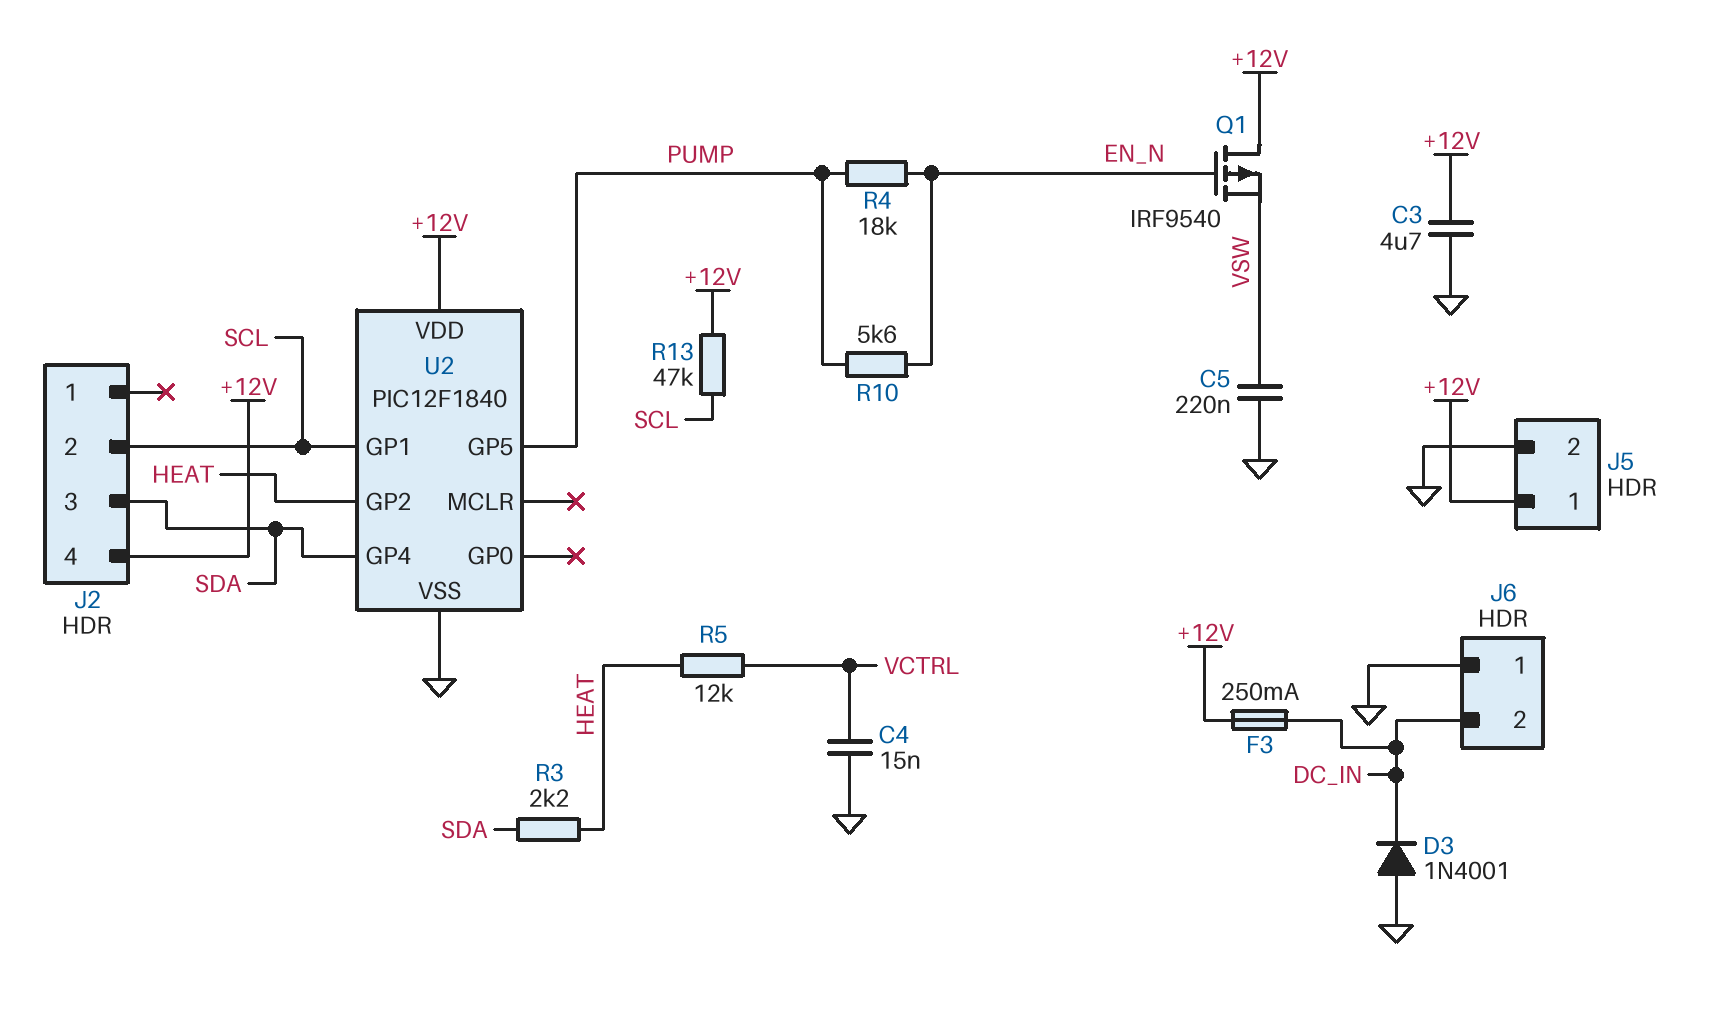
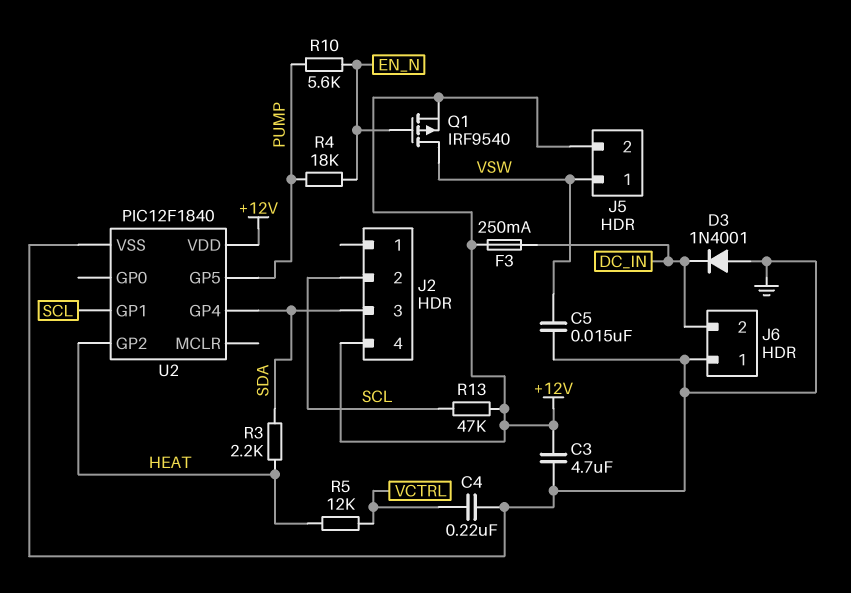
C4: 15nF (GND, VCTRL) -> 220nF (GND, VCTRL)
C5: 220nF (GND, VSW) -> 15nF (GND, VSW)
J5 pin 1: +12V -> VSW
J5 pin 2: GND -> +12V
Q1: PMOS IRF9540 (G EN_N, D +12V, S VSW) -> PMOS IRF9540 (G EN_N, D VSW, S +12V)

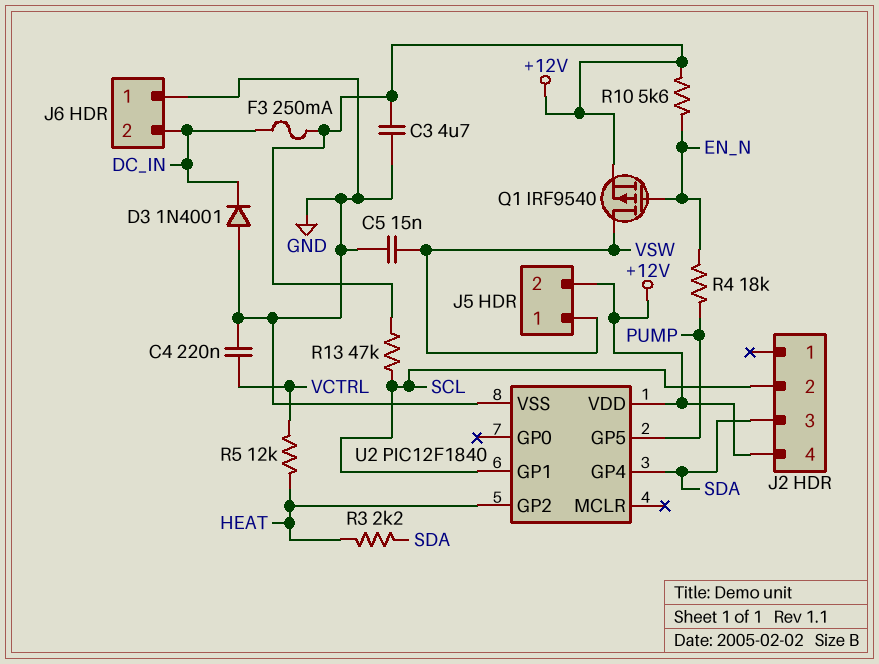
R10: 5.6k (EN_N, PUMP) -> 5.6k (+12V, EN_N)

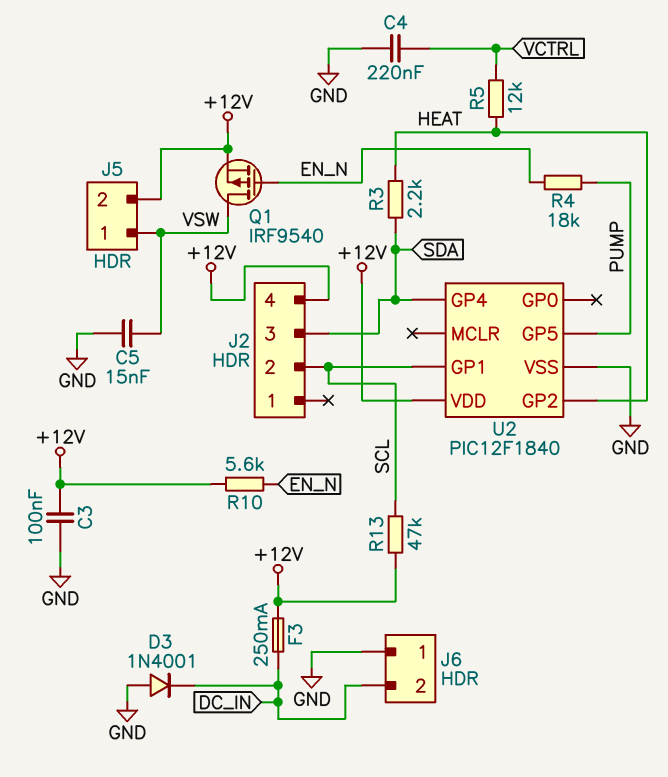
C3: 4.7uF (+12V, GND) -> 100nF (+12V, GND)

